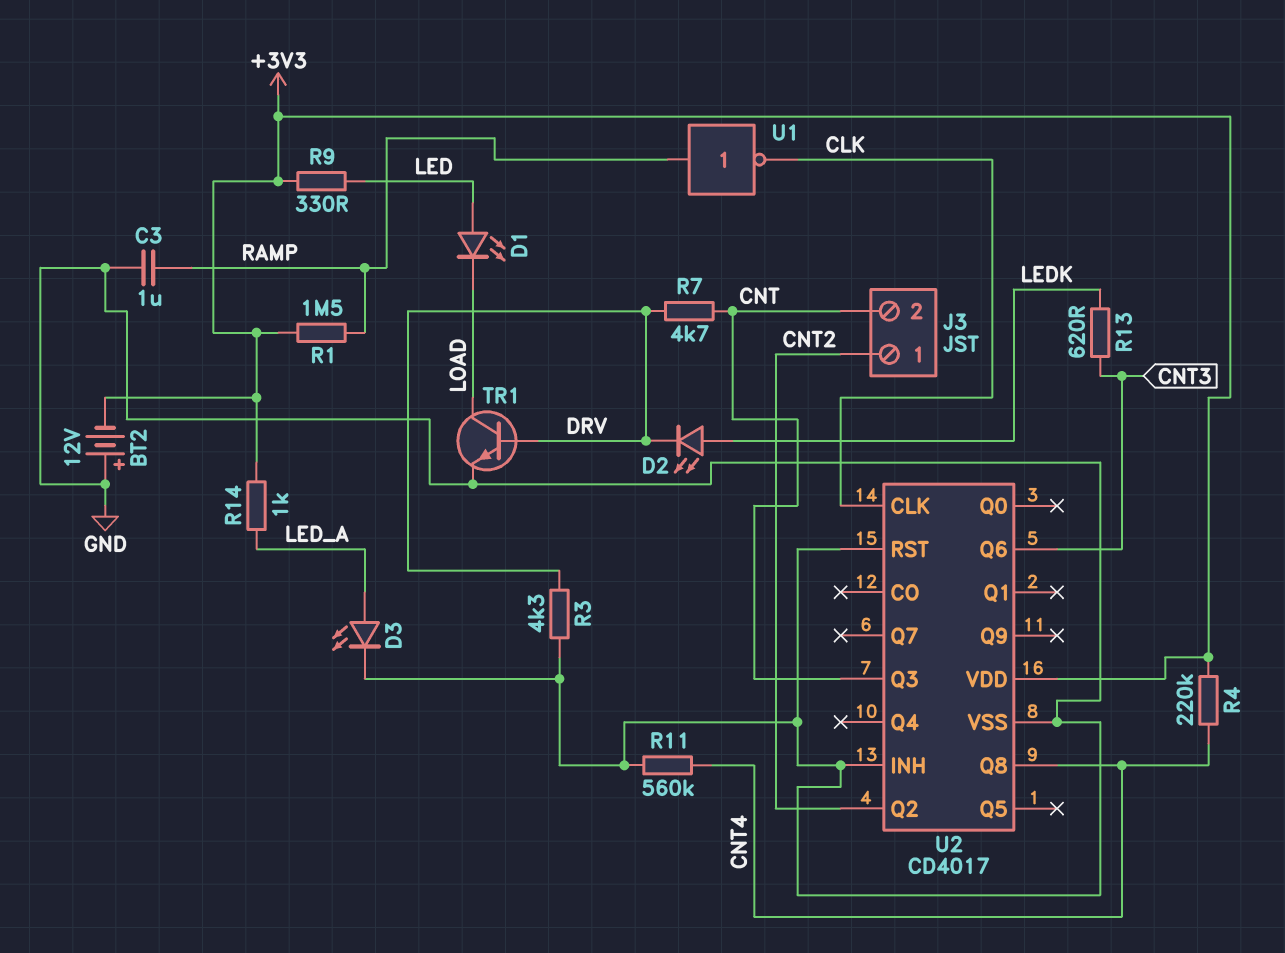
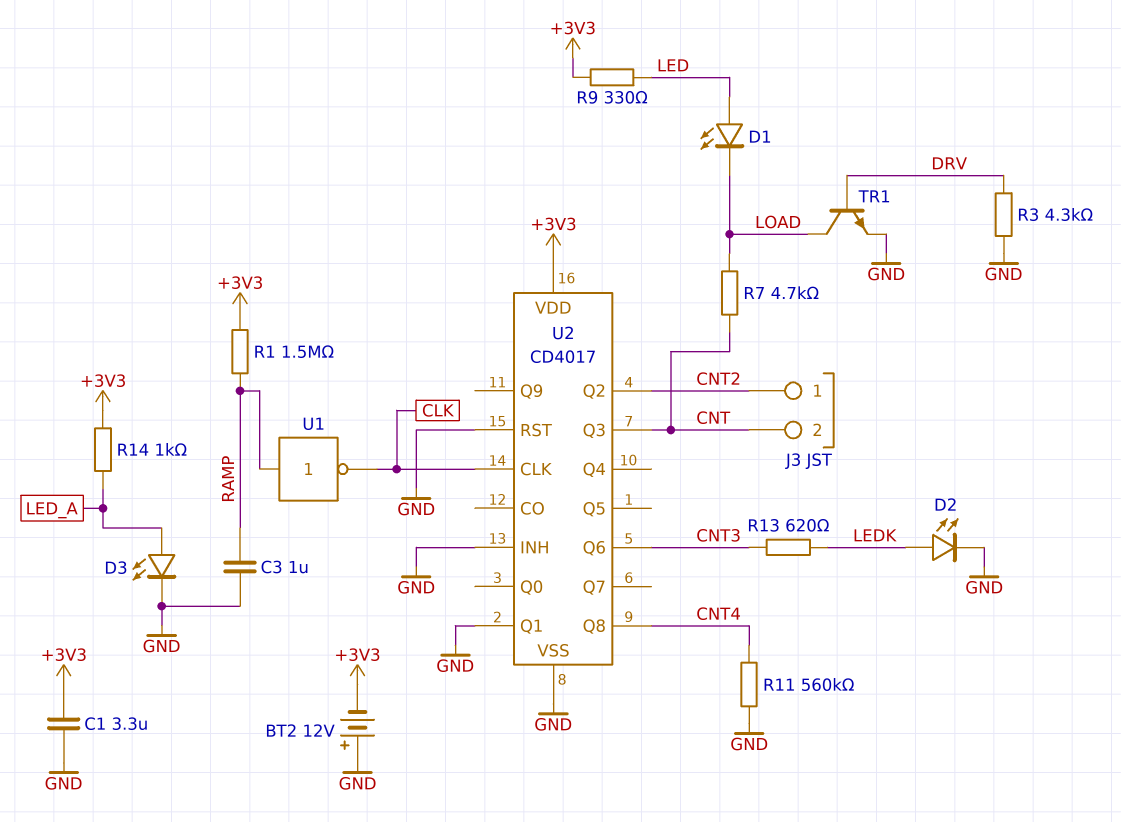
C1: none -> 3.3uF (+3V3, GND)
D2: LED (A LEDK, K DRV) -> LED (A LEDK, K GND)
R4: 220k (+3V3, CNT4) -> none
R7: 4.7k (CNT, DRV) -> 4.7k (CNT, LOAD)
U2 pin Q1: none -> GND

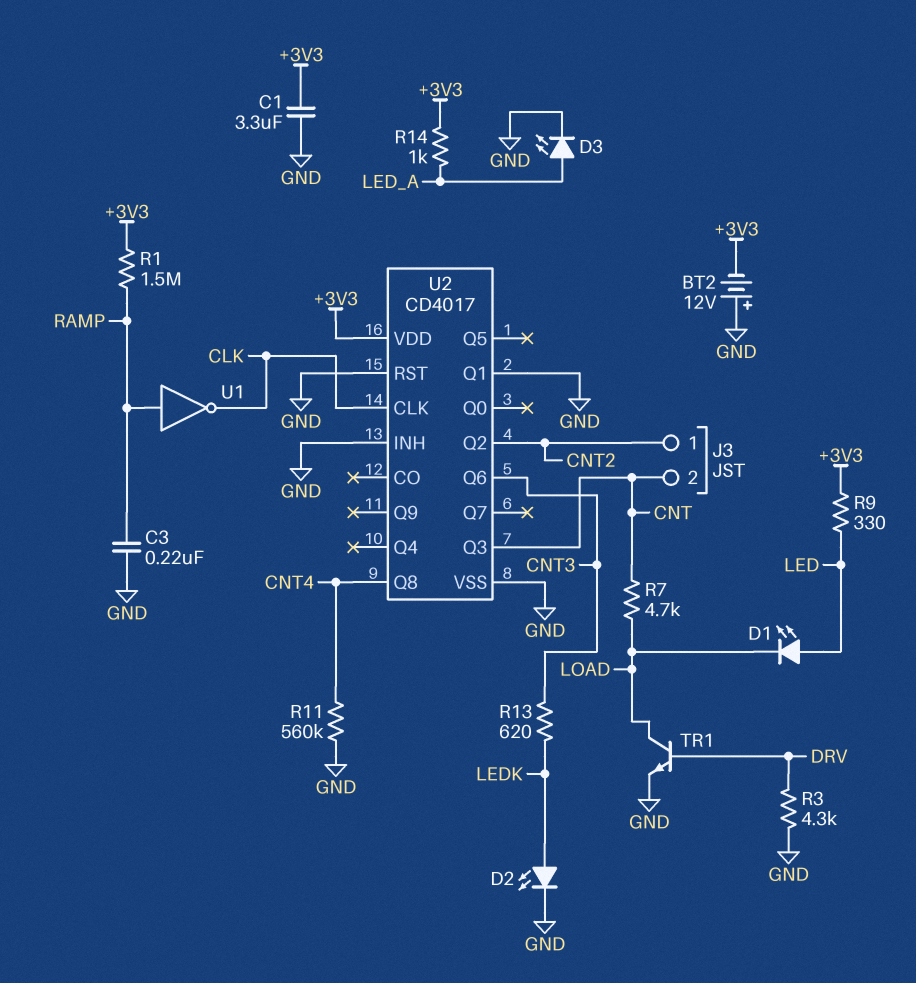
C3: 1uF (GND, RAMP) -> 220nF (GND, RAMP)

